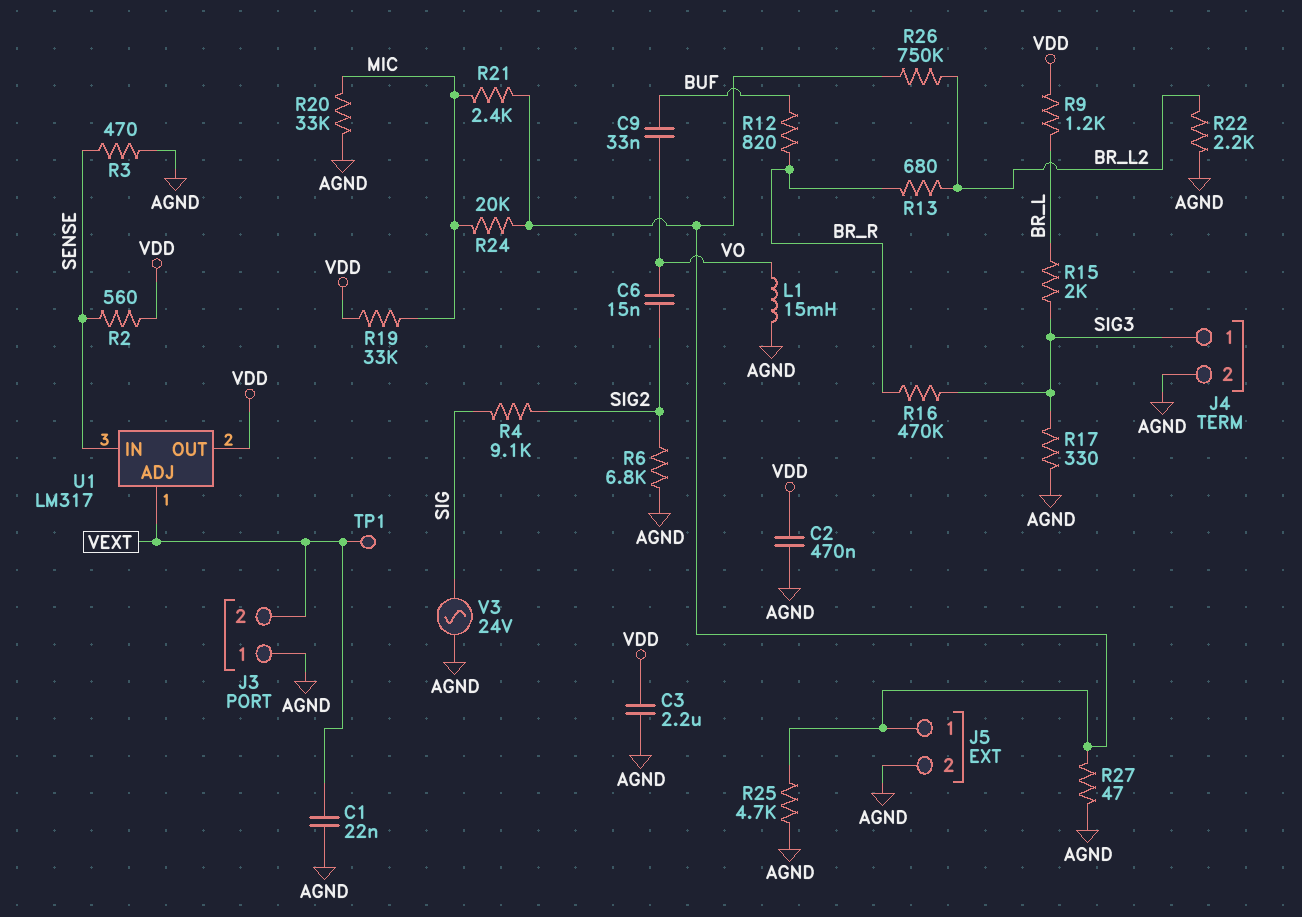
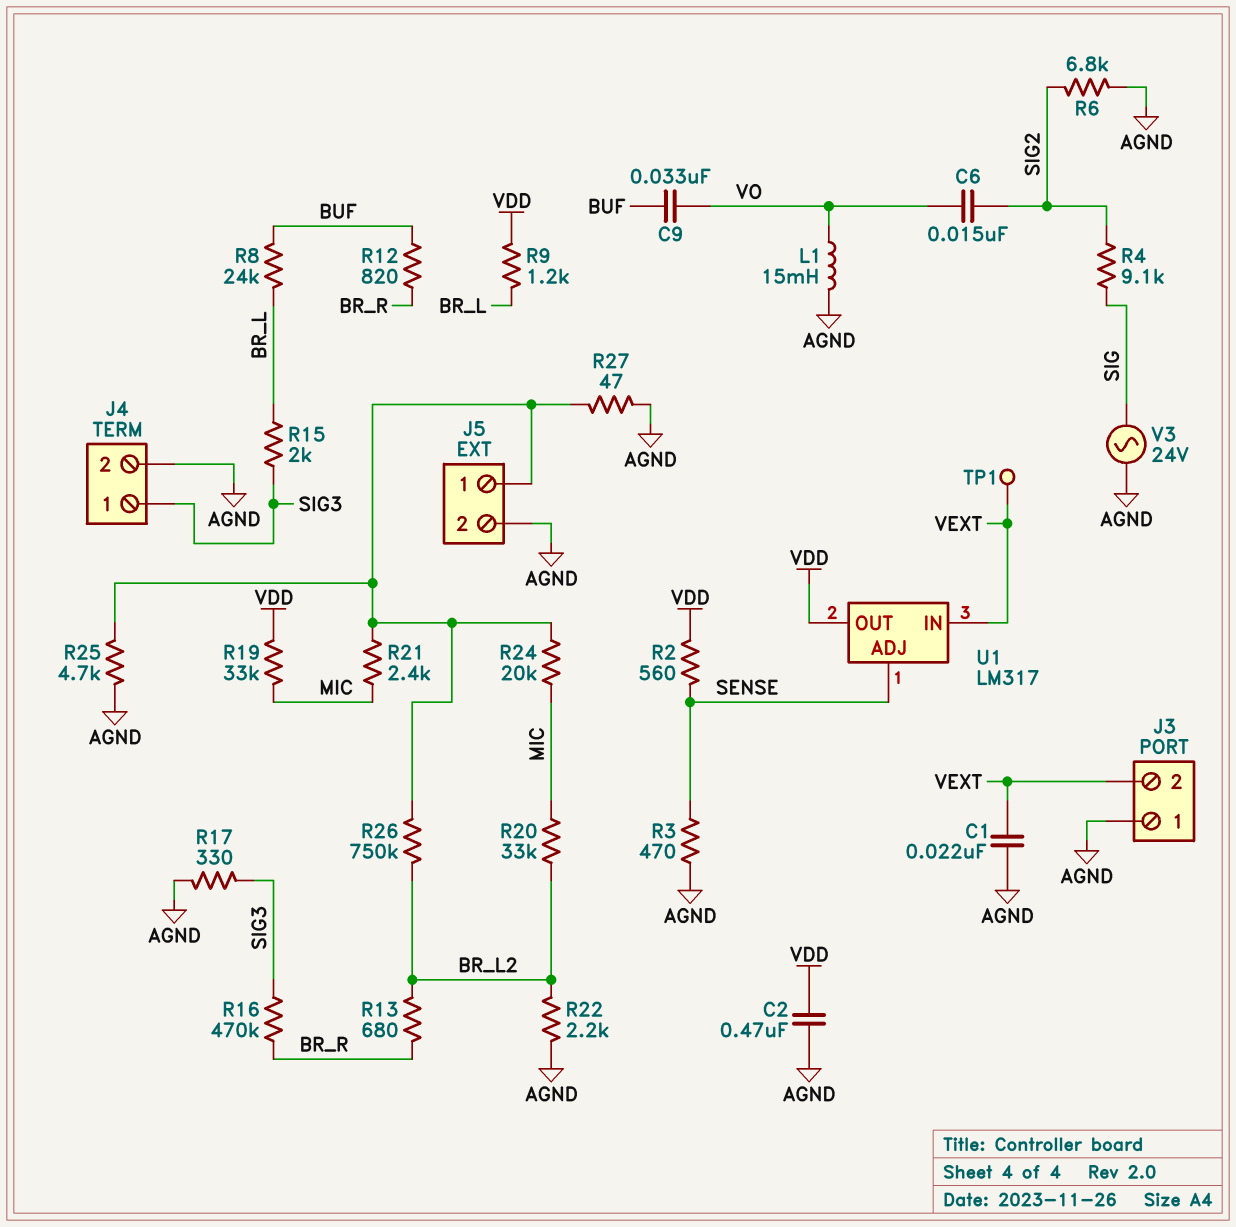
C3: 2.2uF (AGND, VDD) -> none
R8: none -> 24k (BR_L, BUF)
R20: 33k (AGND, MIC) -> 33k (BR_L2, MIC)
U1 pin ADJ: VEXT -> SENSE
U1 pin IN: SENSE -> VEXT

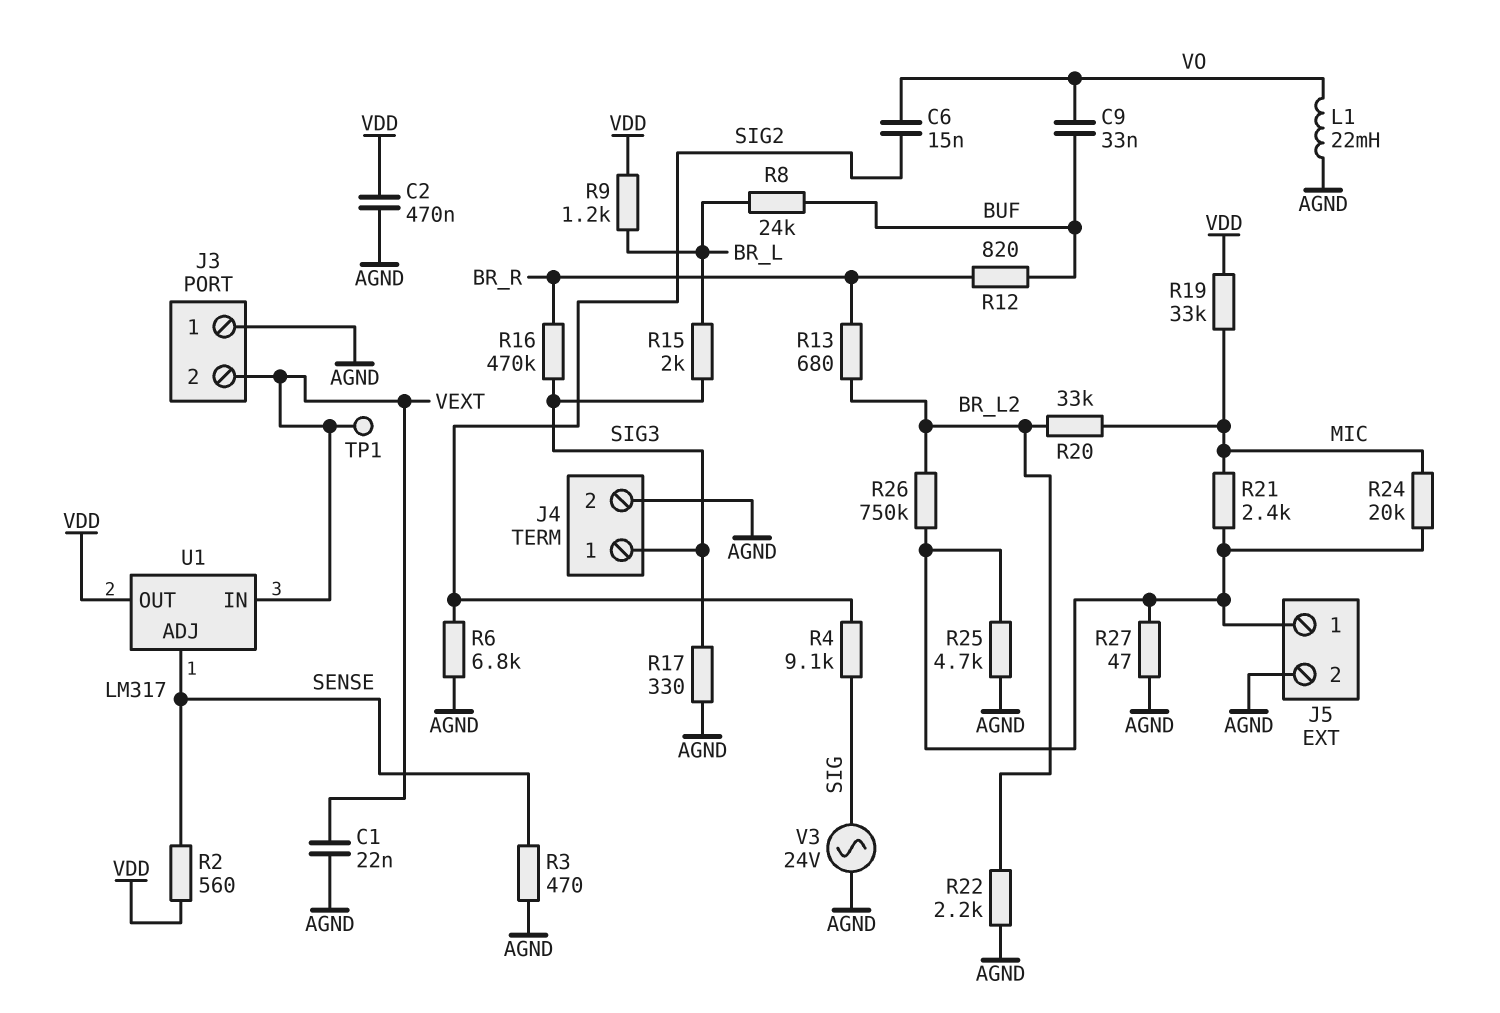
L1: 15mH (AGND, VO) -> 22mH (AGND, VO)

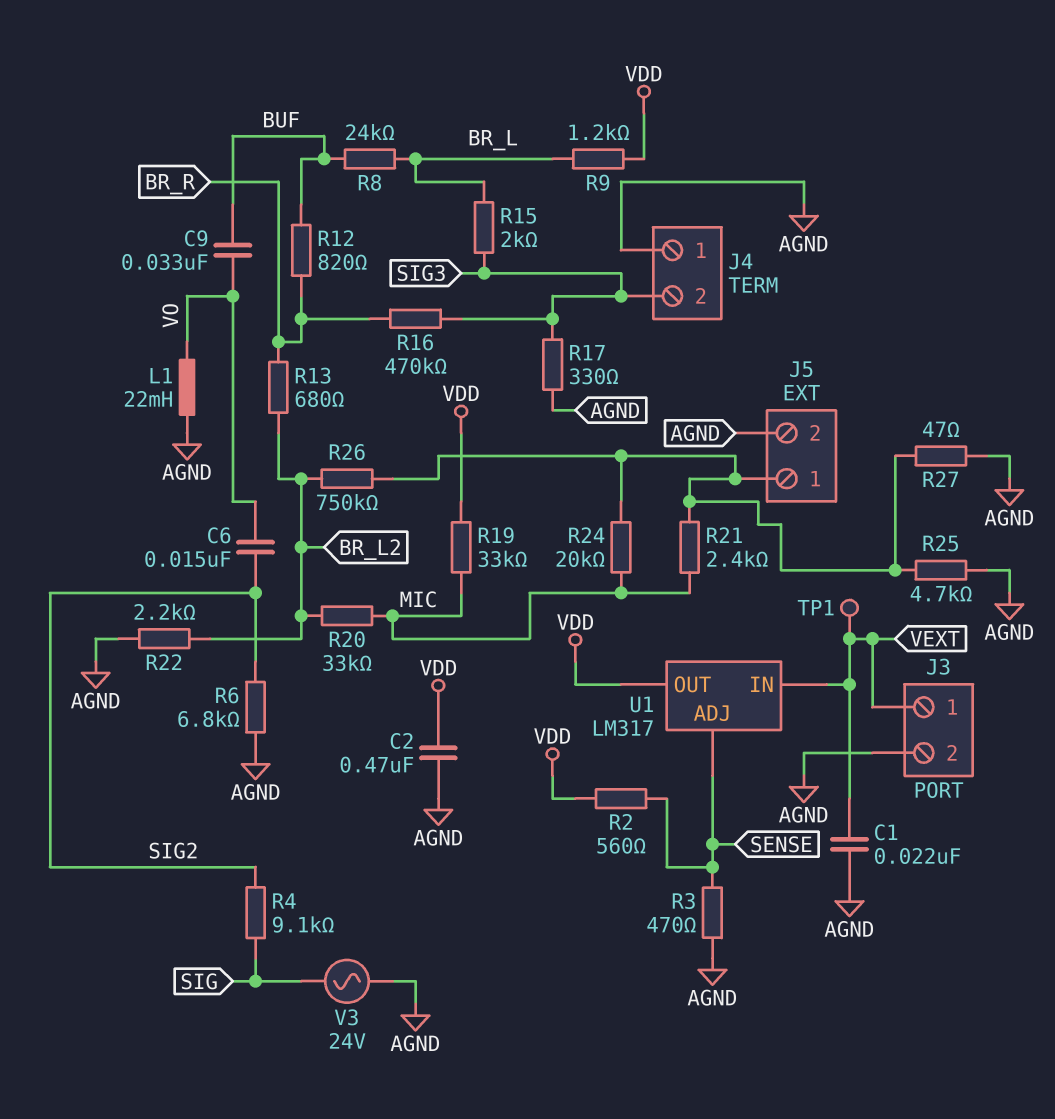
J3 pin 1: AGND -> VEXT
J3 pin 2: VEXT -> AGND
J4 pin 1: SIG3 -> AGND
J4 pin 2: AGND -> SIG3

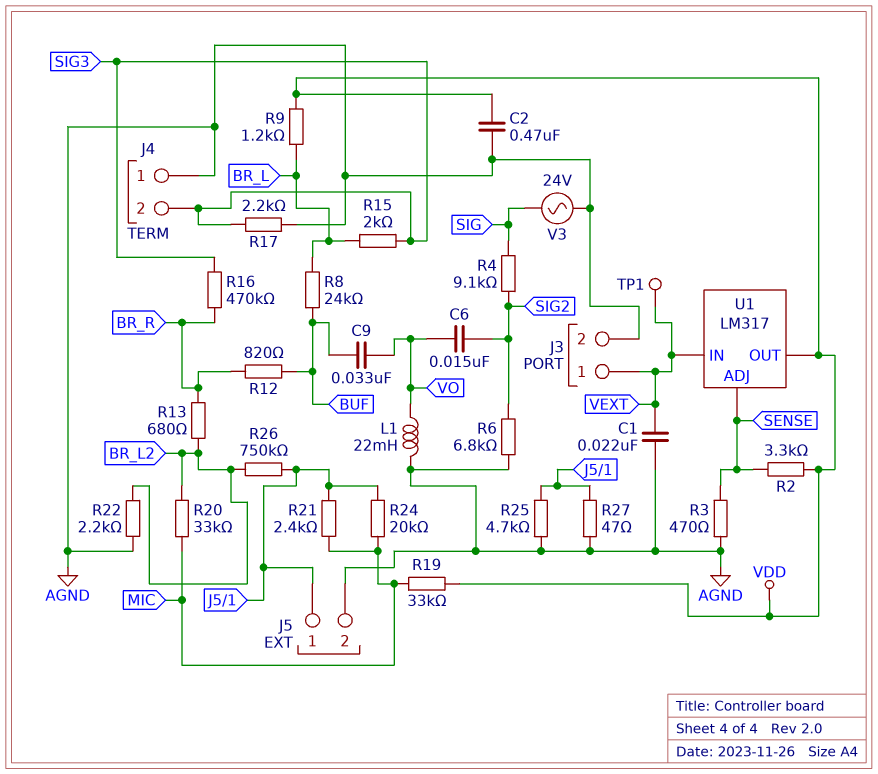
R2: 560 (SENSE, VDD) -> 3.3k (SENSE, VDD)
R17: 330 (AGND, SIG3) -> 2.2k (AGND, SIG3)

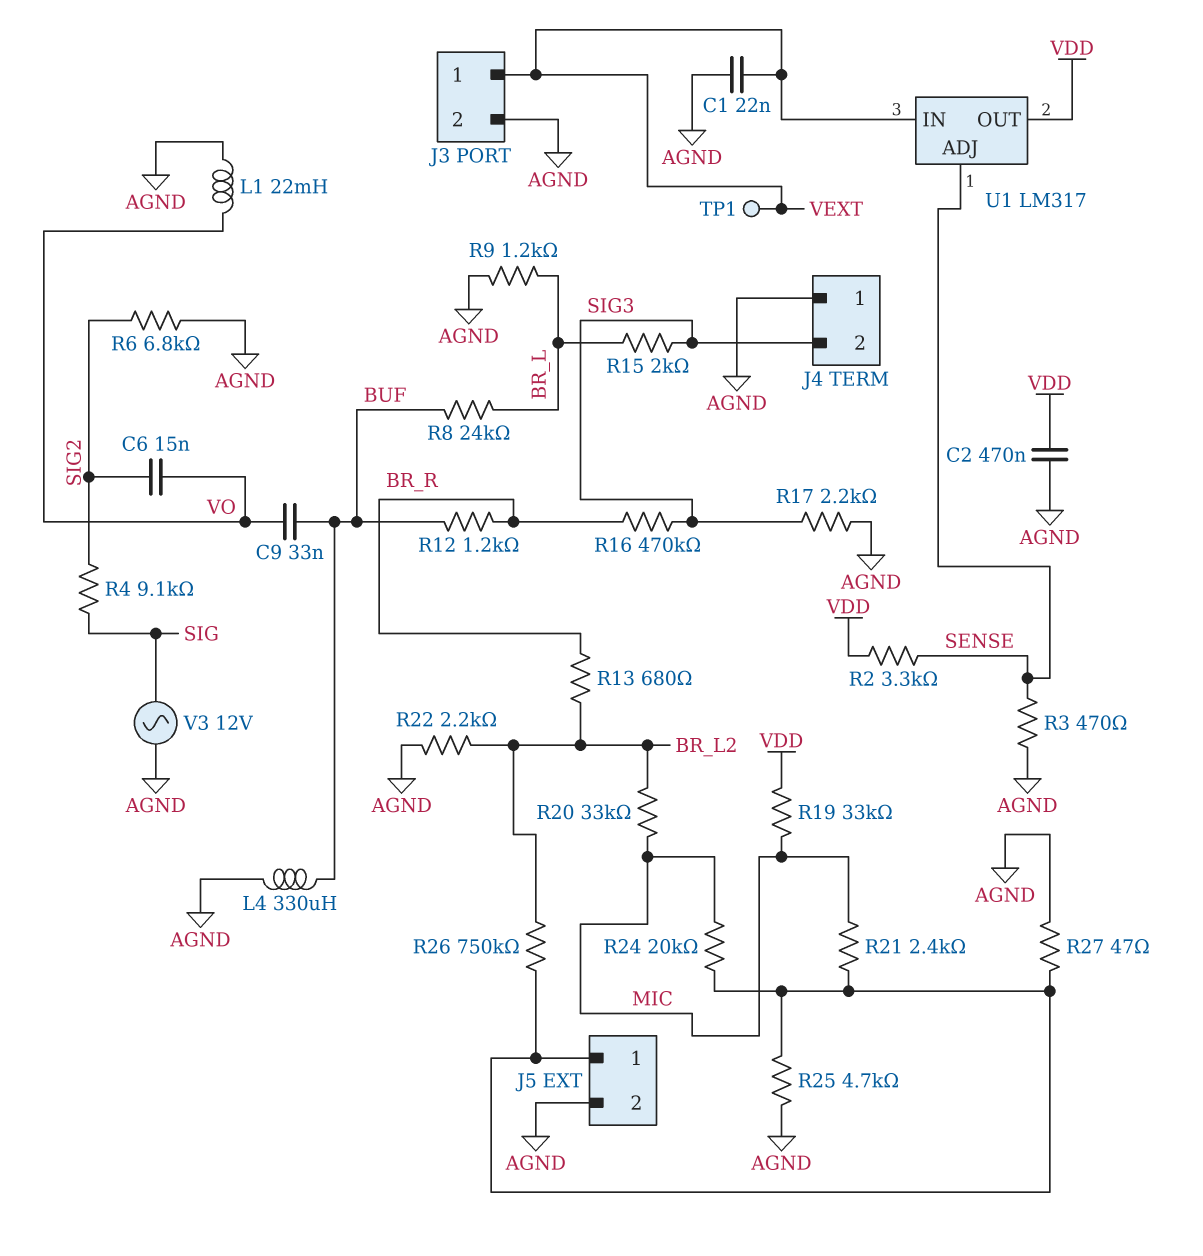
L4: none -> 330uH (AGND, BUF)
R9: 1.2k (BR_L, VDD) -> 1.2k (AGND, BR_L)
R12: 820 (BR_R, BUF) -> 1.2k (BR_R, BUF)
V3: AC 24V (AGND, SIG) -> AC 12V (AGND, SIG)

